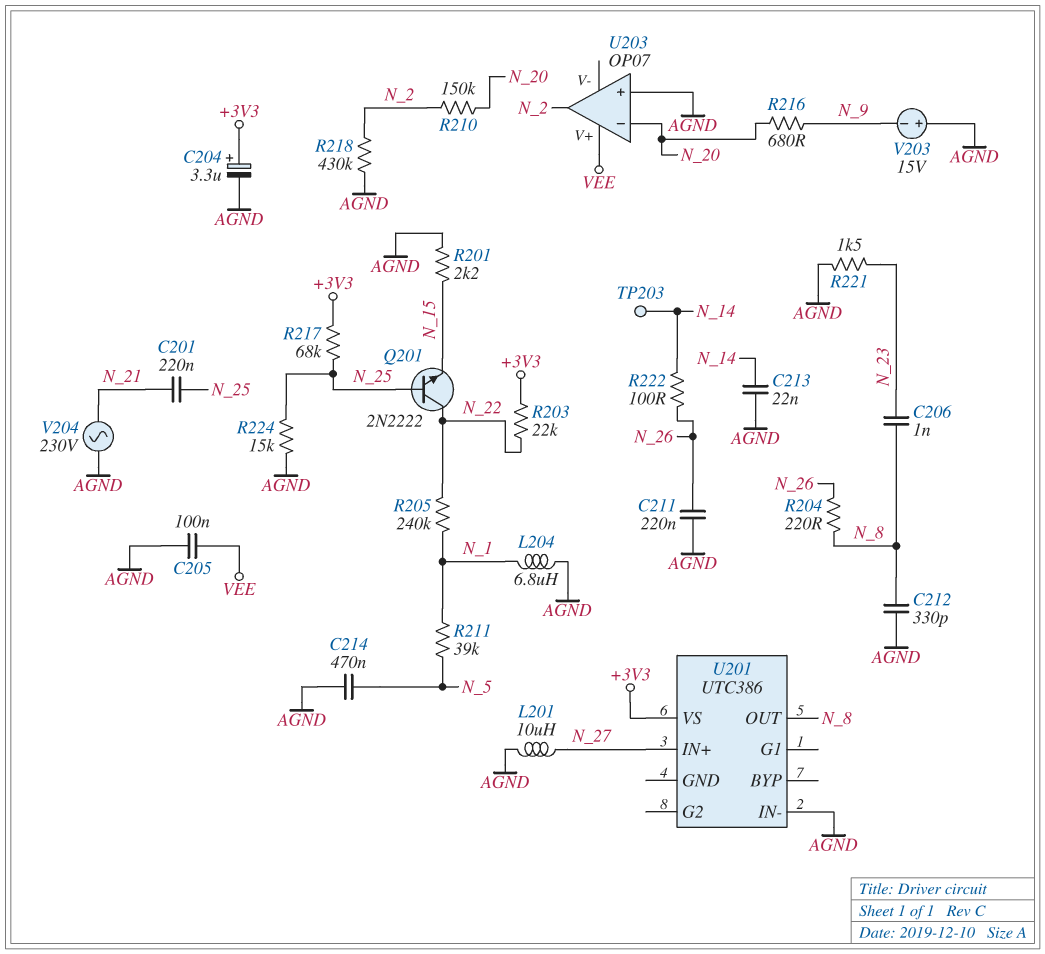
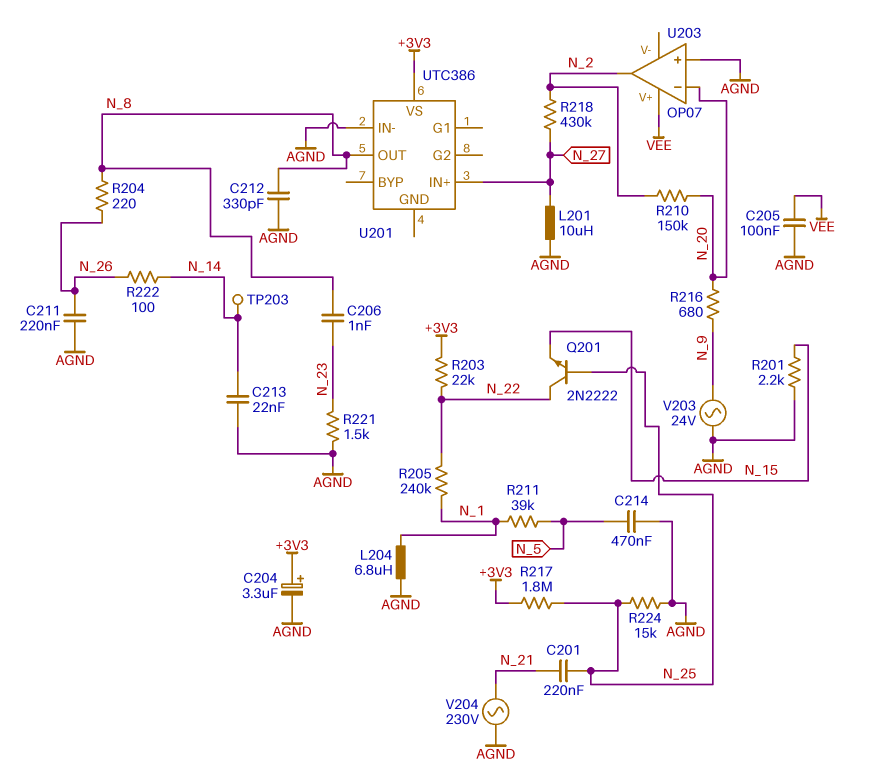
R217: 68k (+3V3, N_25) -> 1.8M (+3V3, N_25)
R218: 430k (AGND, N_2) -> 430k (N_2, N_27)
V203: 15V (plus AGND, minus N_9) -> AC 24V (AGND, N_9)

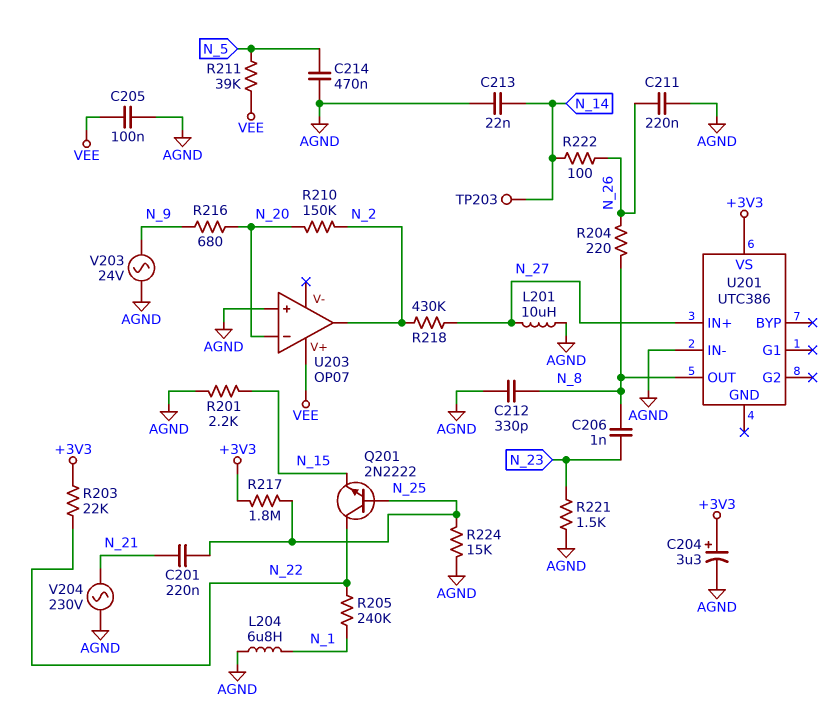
R211: 39k (N_1, N_5) -> 39k (N_5, VEE)

